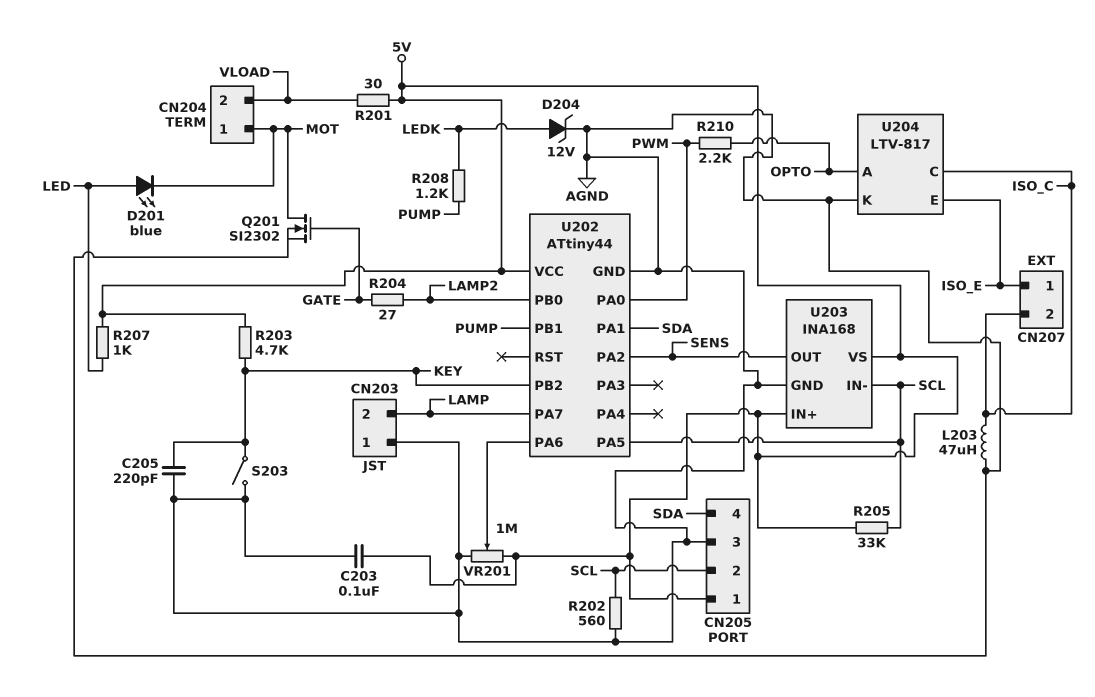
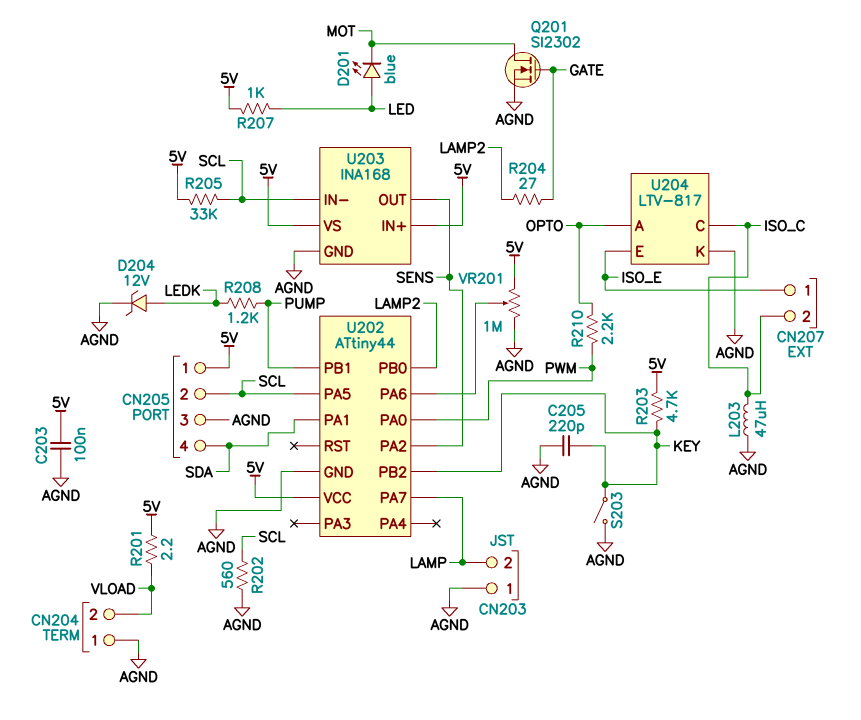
CN204 pin 1: MOT -> AGND
R201: 30 (5V, VLOAD) -> 2.2 (5V, VLOAD)

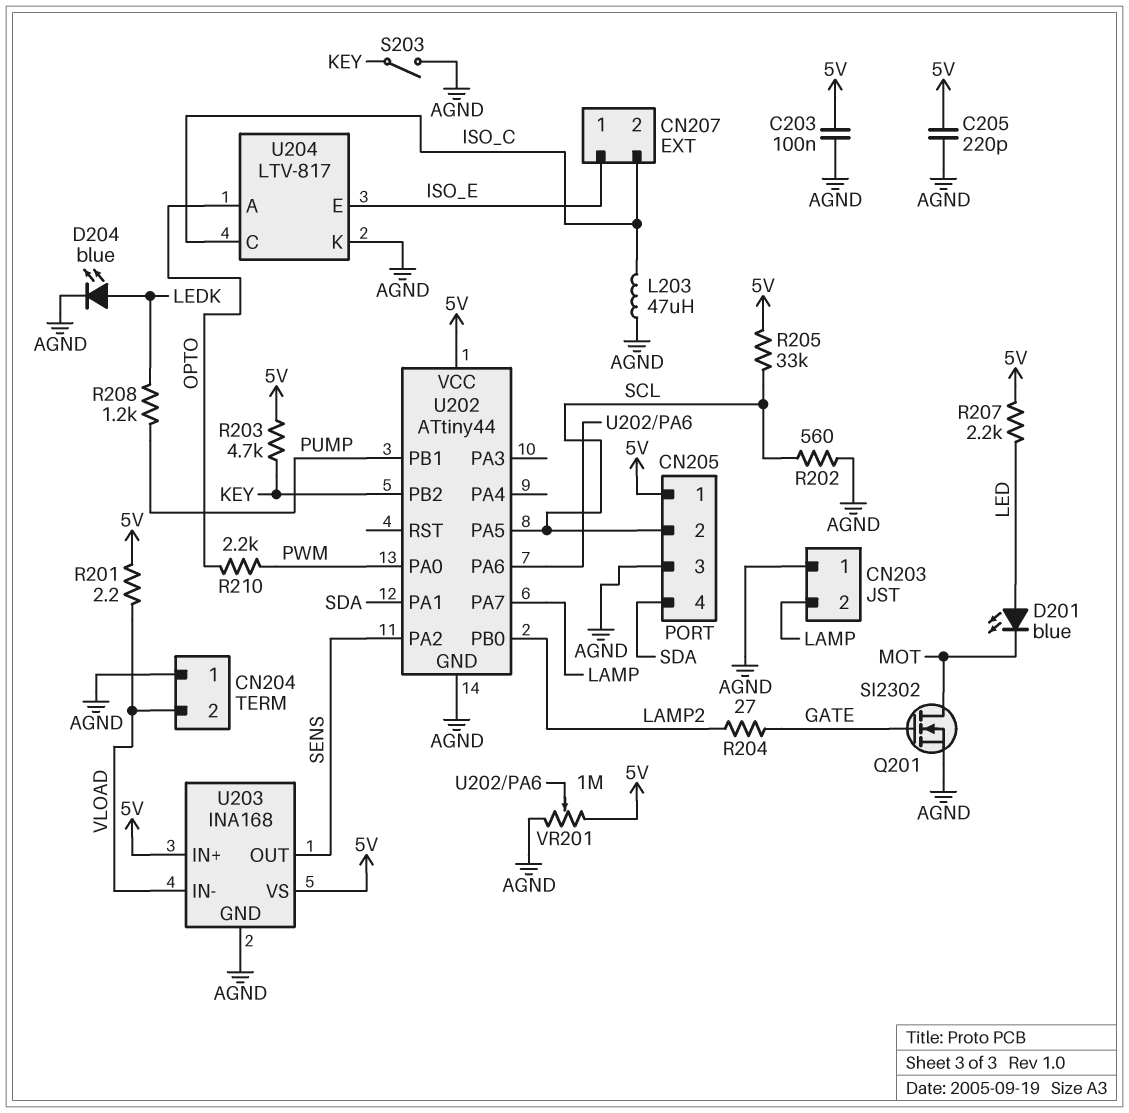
C205: 220pF (AGND, KEY) -> 220pF (5V, AGND)
D204: zener 12V (A LEDK, K AGND) -> LED blue (A LEDK, K AGND)
R207: 1k (5V, LED) -> 2.2k (5V, LED)
U203 pin IN-: SCL -> VLOAD

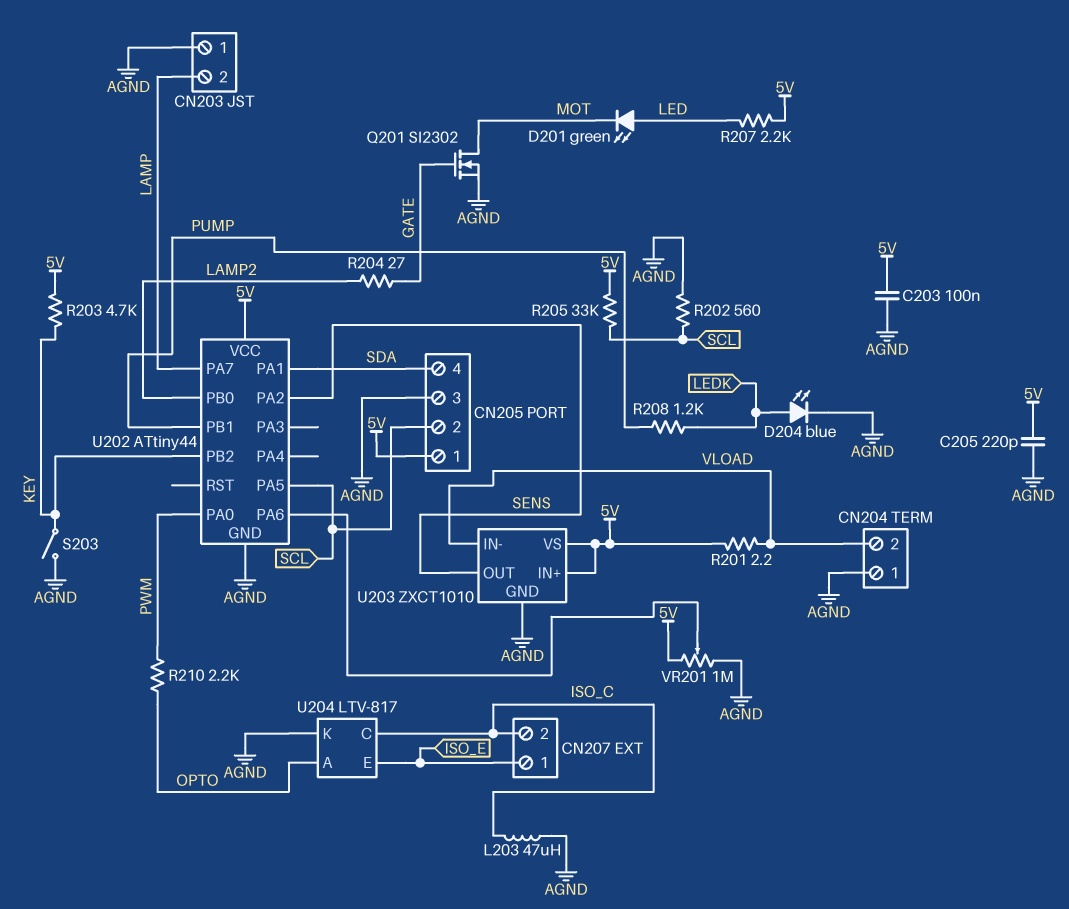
D201: LED blue (A LED, K MOT) -> LED green (A LED, K MOT)
U203: INA168 -> ZXCT1010

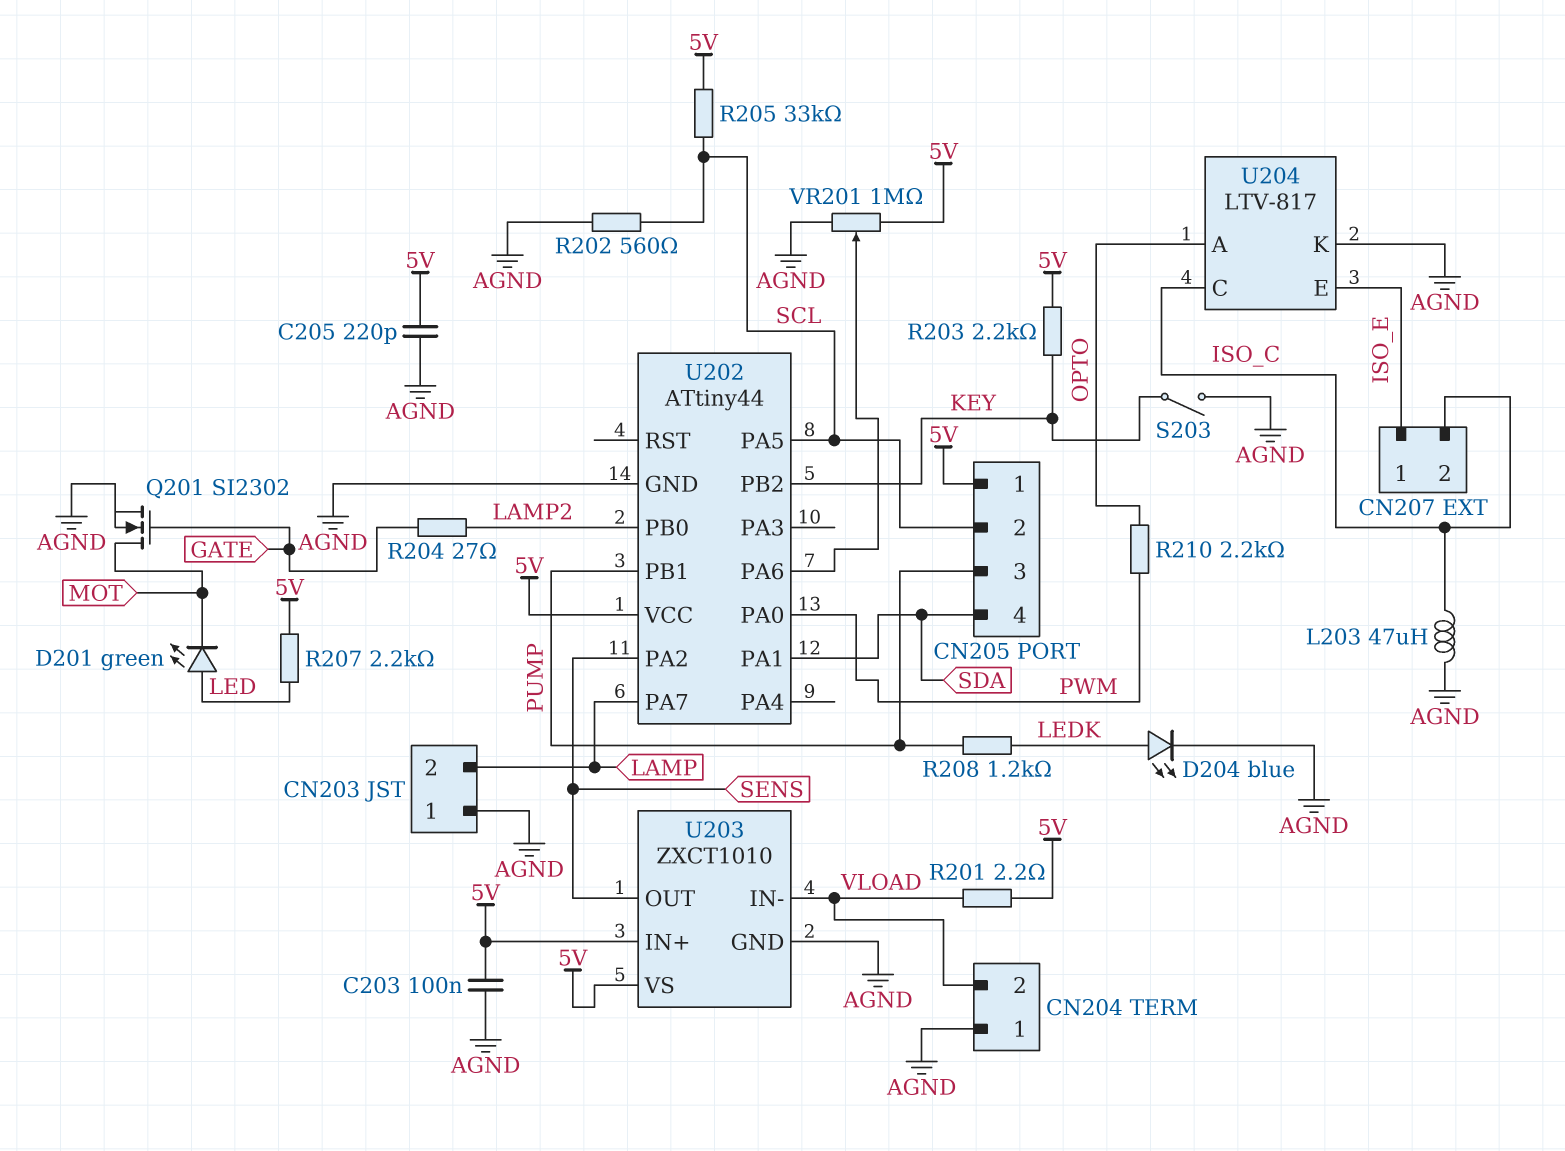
CN205 pin 3: AGND -> PUMP
R203: 4.7k (5V, KEY) -> 2.2k (5V, KEY)

